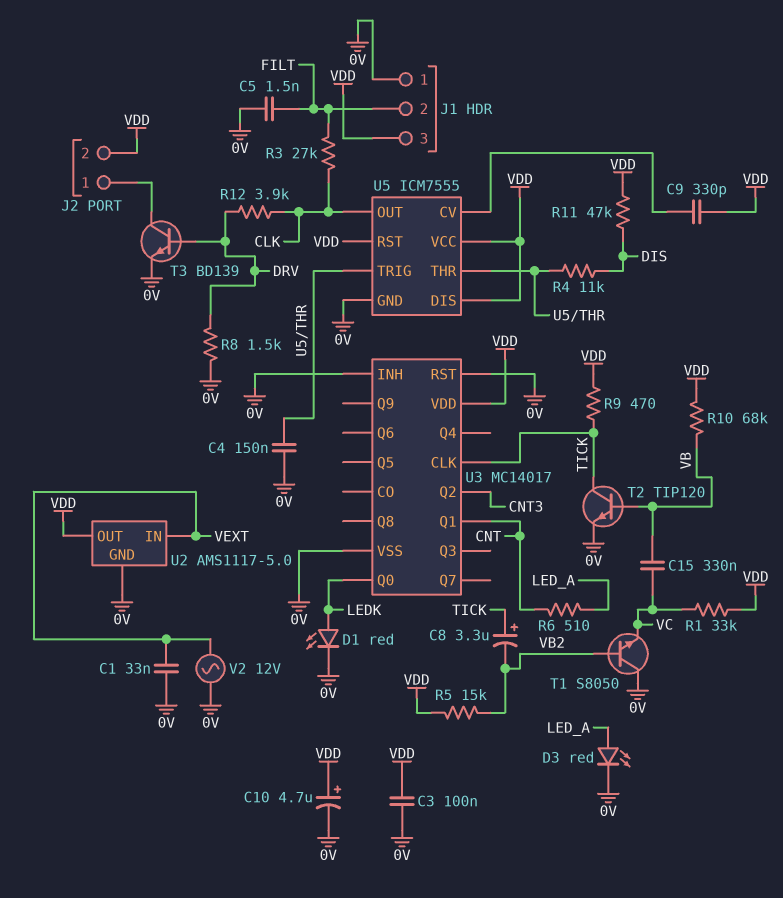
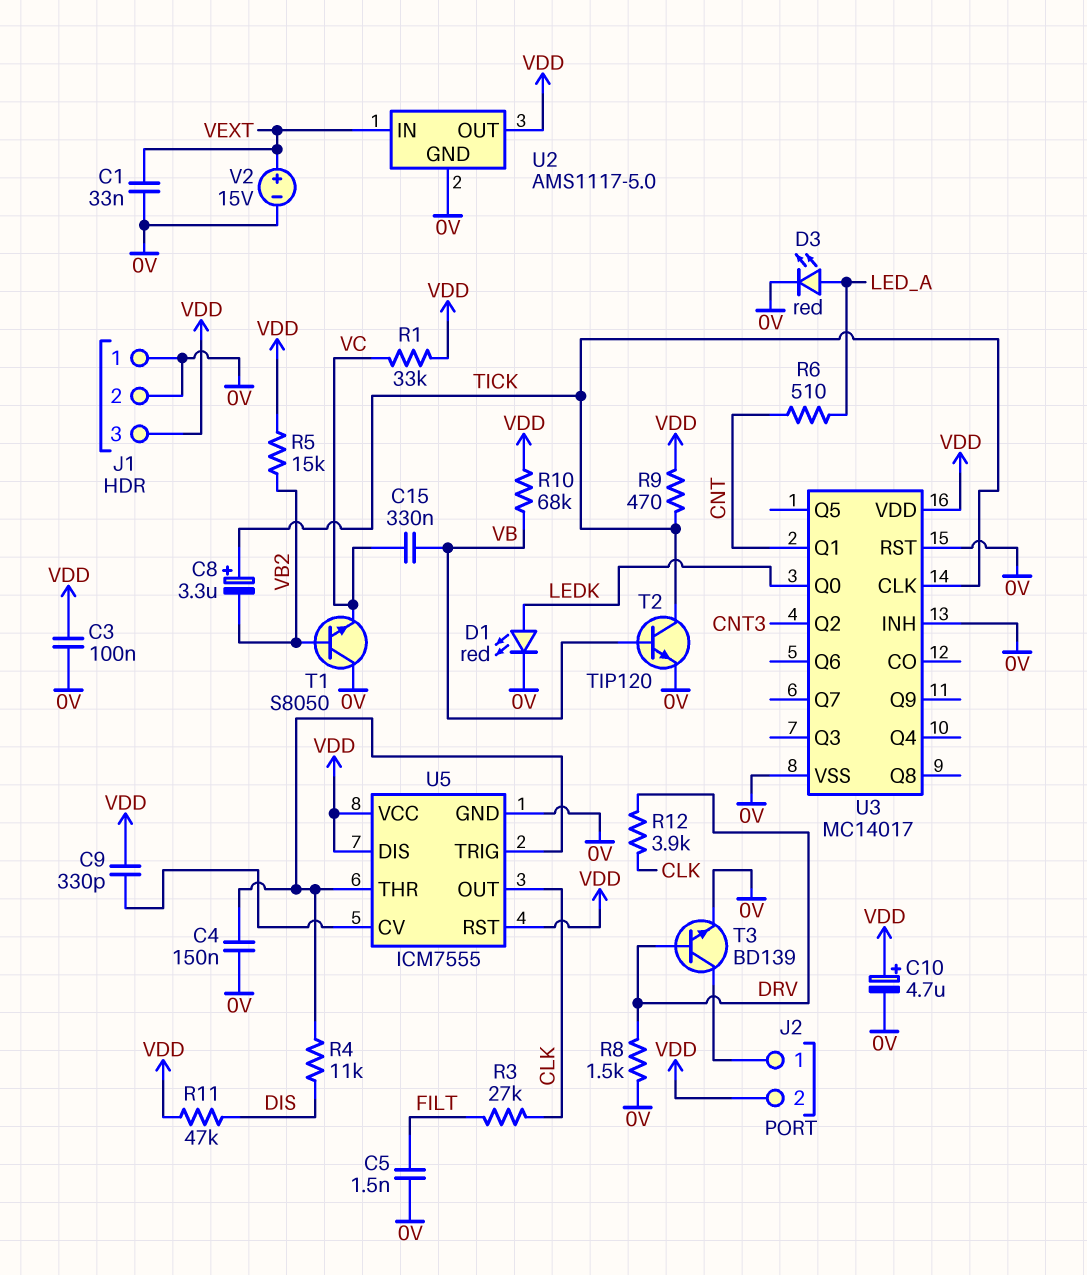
J1 pin 2: FILT -> 0V
V2: AC 12V (0V, VEXT) -> 15V (plus VEXT, minus 0V)

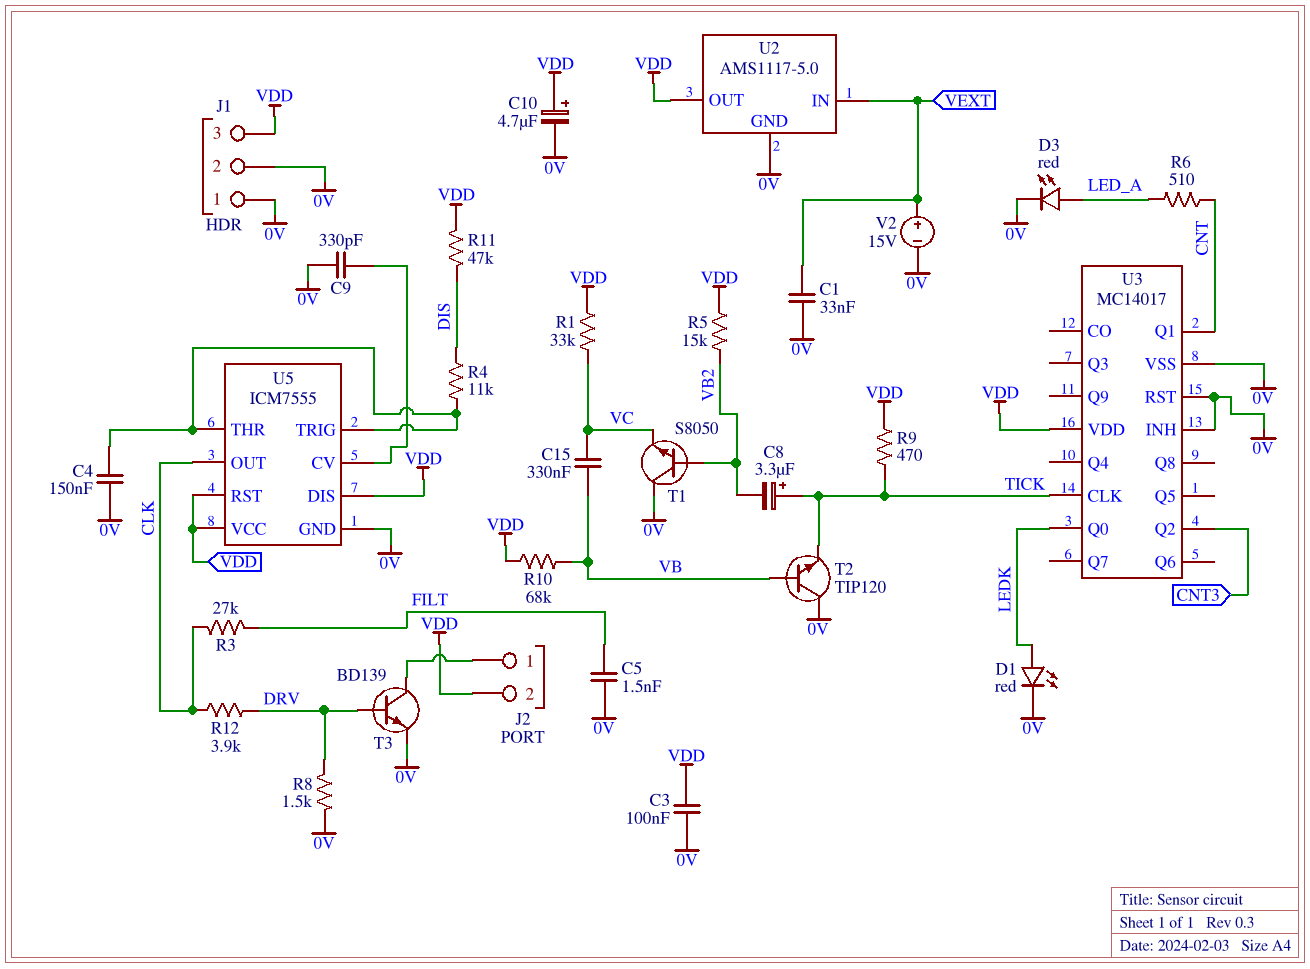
C9: 330pF (U5/CV, VDD) -> 330pF (0V, U5/CV)
T2: NPN TIP120 (B VB, C TICK, E 0V) -> NPN TIP120 (B VB, C 0V, E TICK)

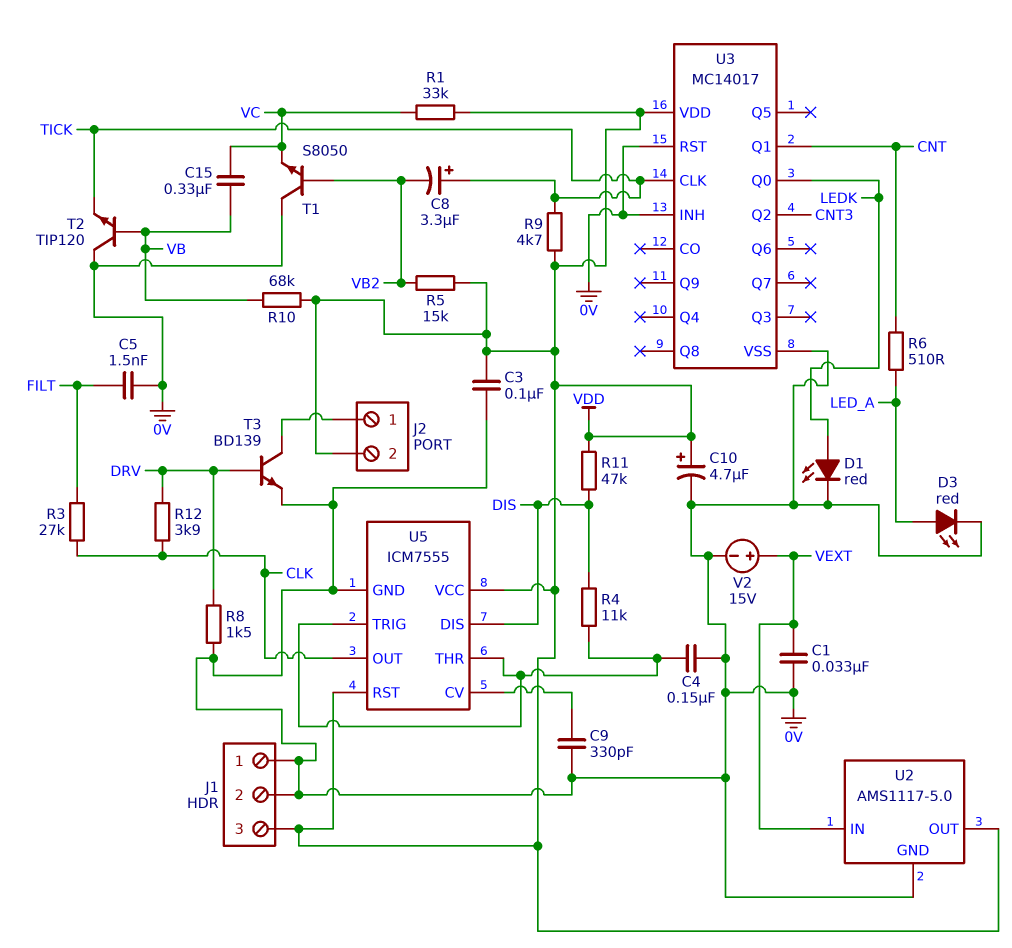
R9: 470 (TICK, VDD) -> 4.7k (TICK, VDD)
U5 pin DIS: VDD -> DIS

